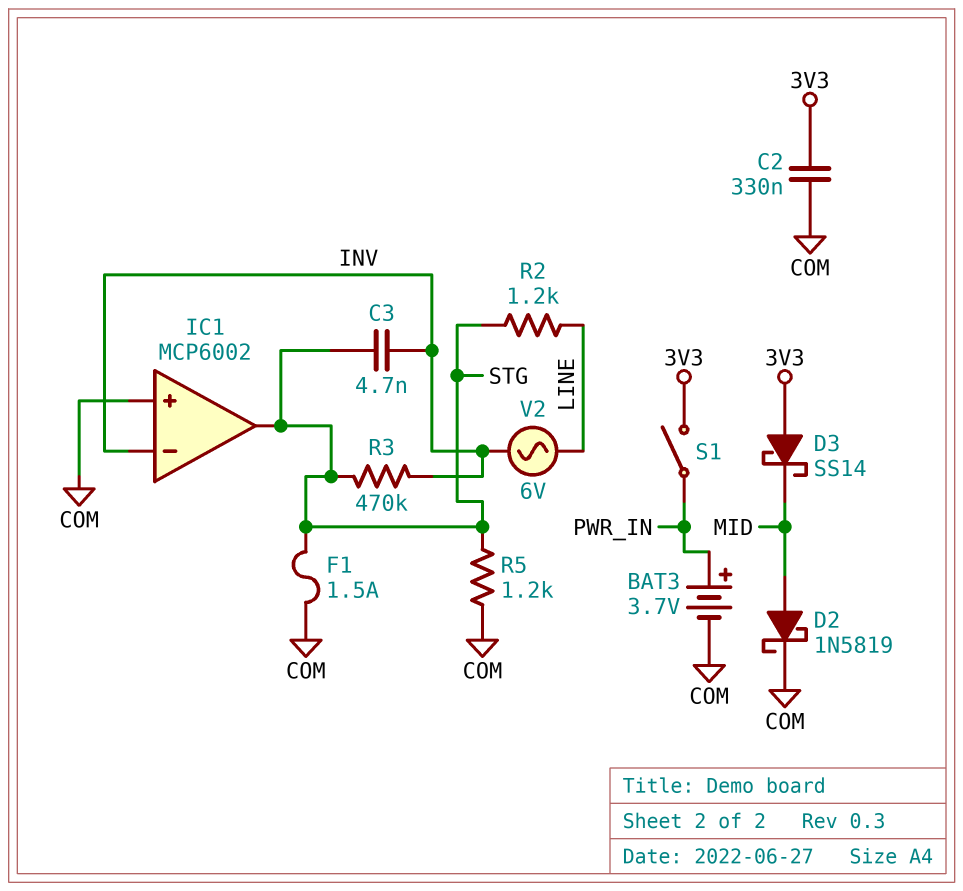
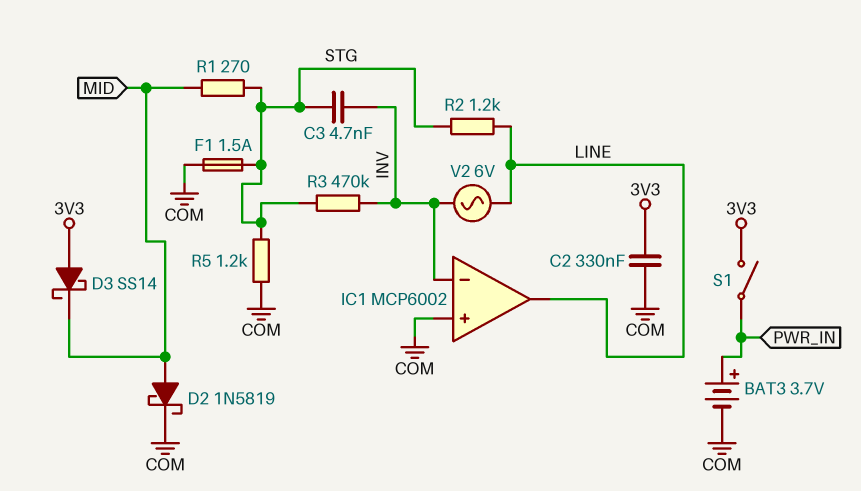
IC1 pin out: STG -> LINE
R1: none -> 270 (MID, STG)

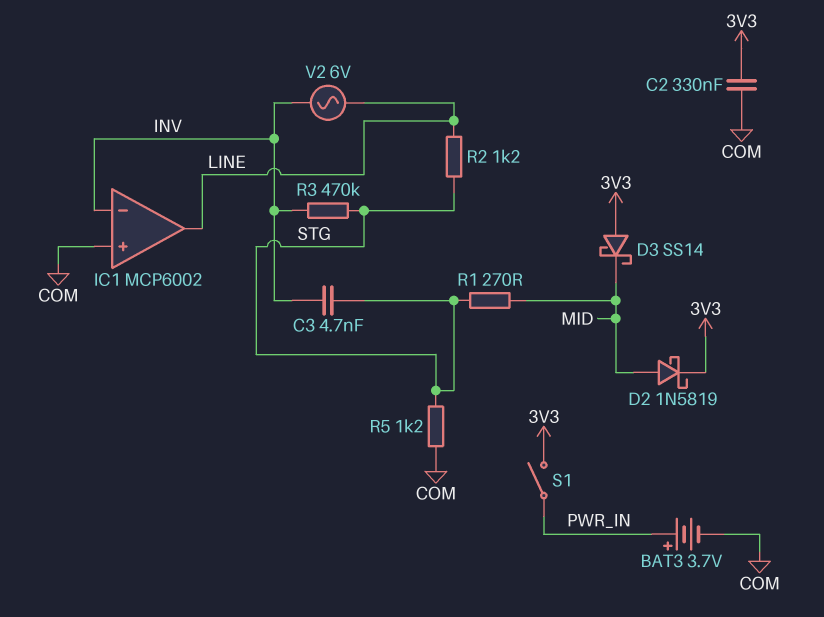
D2: schottky 1N5819 (A MID, K COM) -> schottky 1N5819 (A MID, K 3V3)
F1: 1.5A (COM, STG) -> none

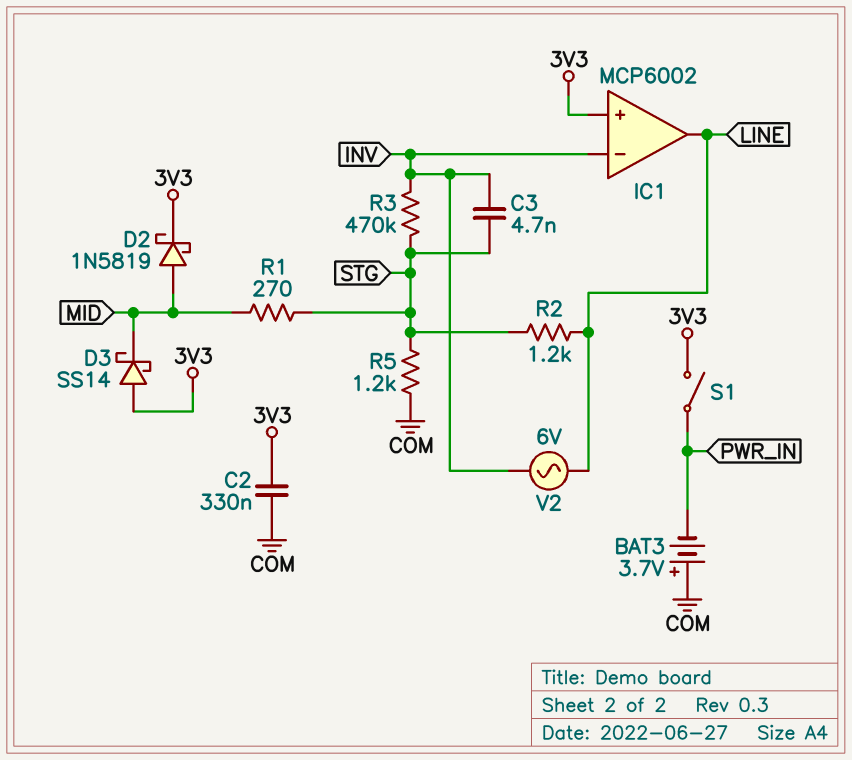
BAT3: 3.7V (plus PWR_IN, minus COM) -> 3.7V (plus COM, minus PWR_IN)
IC1 pin in+: COM -> 3V3

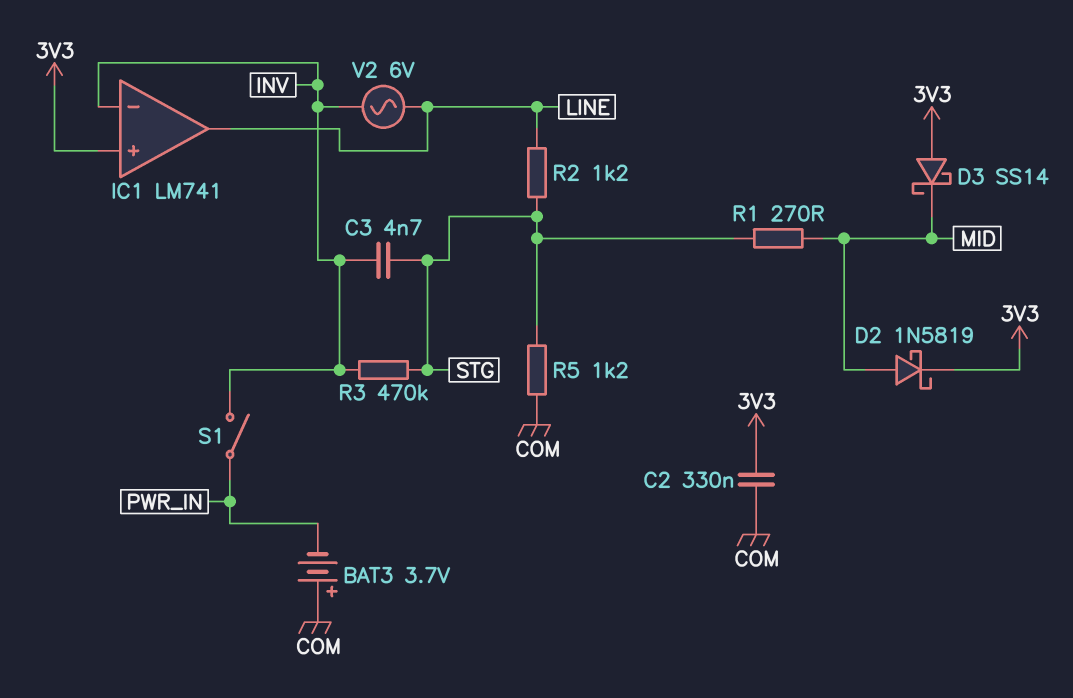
IC1: MCP6002 -> LM741
S1: switch (3V3, PWR_IN) -> switch (INV, PWR_IN)

